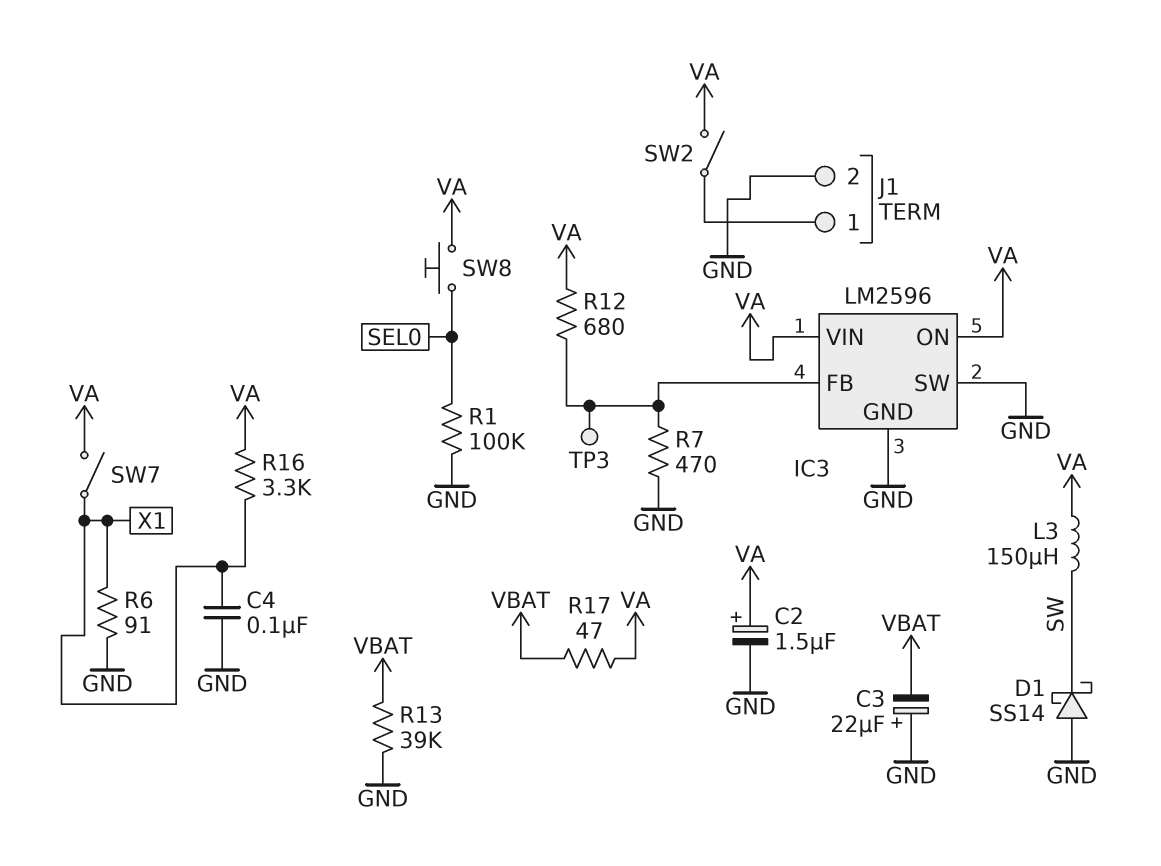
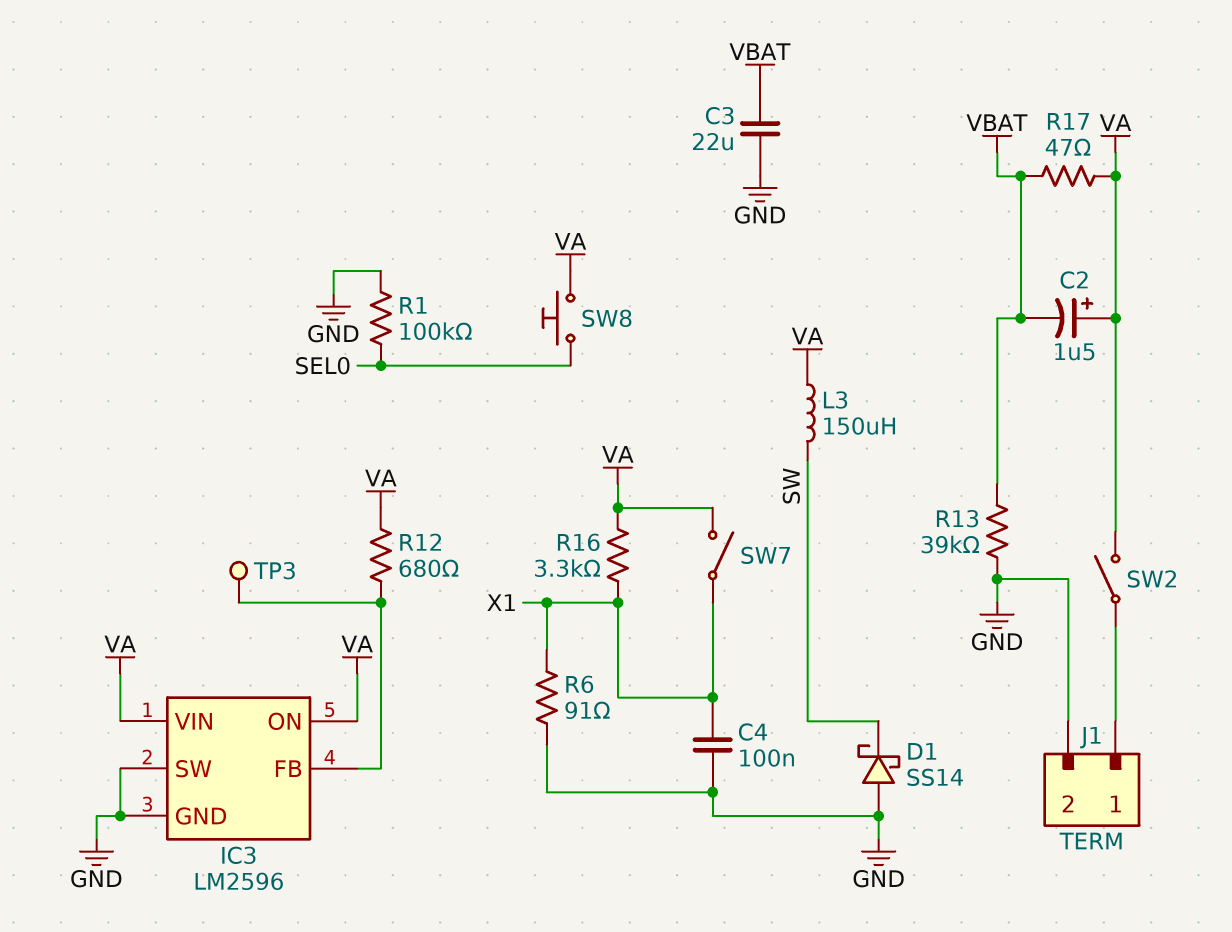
C2: 1.5uF (plus VA, minus GND) -> 1.5uF (plus VA, minus VBAT)
C3: 22uF (plus GND, minus VBAT) -> 22uF (GND, VBAT)
R7: 470 (GND, IC3/FB) -> none

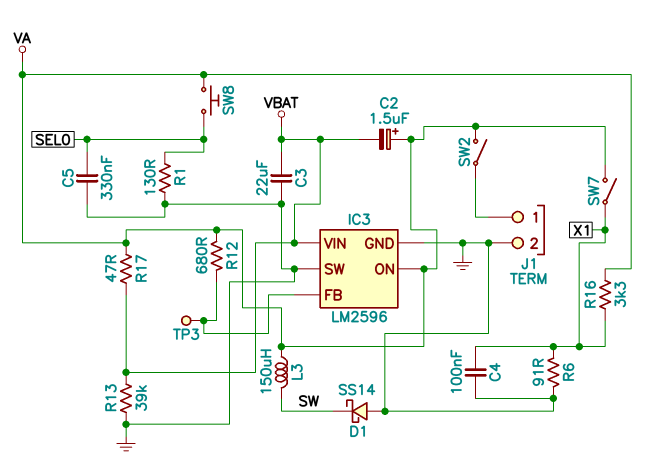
C5: none -> 330nF (GND, SEL0)
IC3 pin VIN: VA -> VBAT
R1: 100k (GND, SEL0) -> 130 (GND, SEL0)

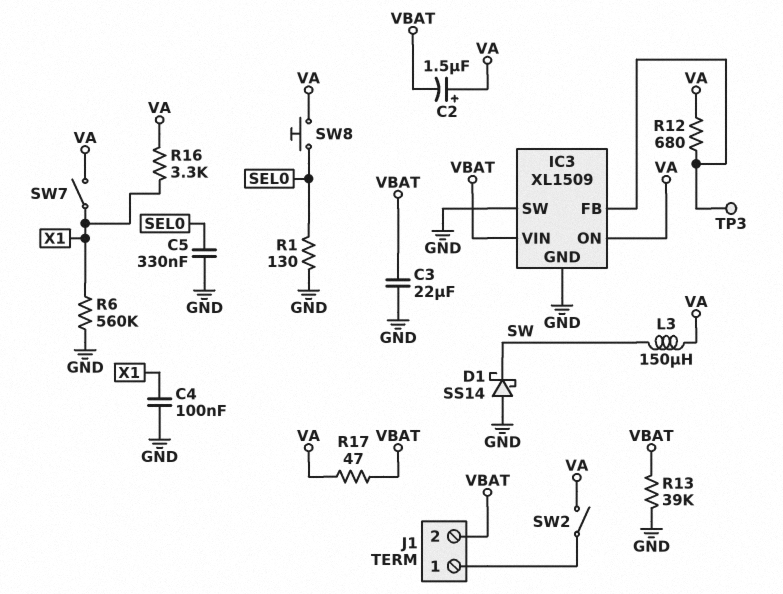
IC3: LM2596 -> XL1509
J1 pin 2: GND -> VBAT
R6: 91 (GND, X1) -> 560k (GND, X1)

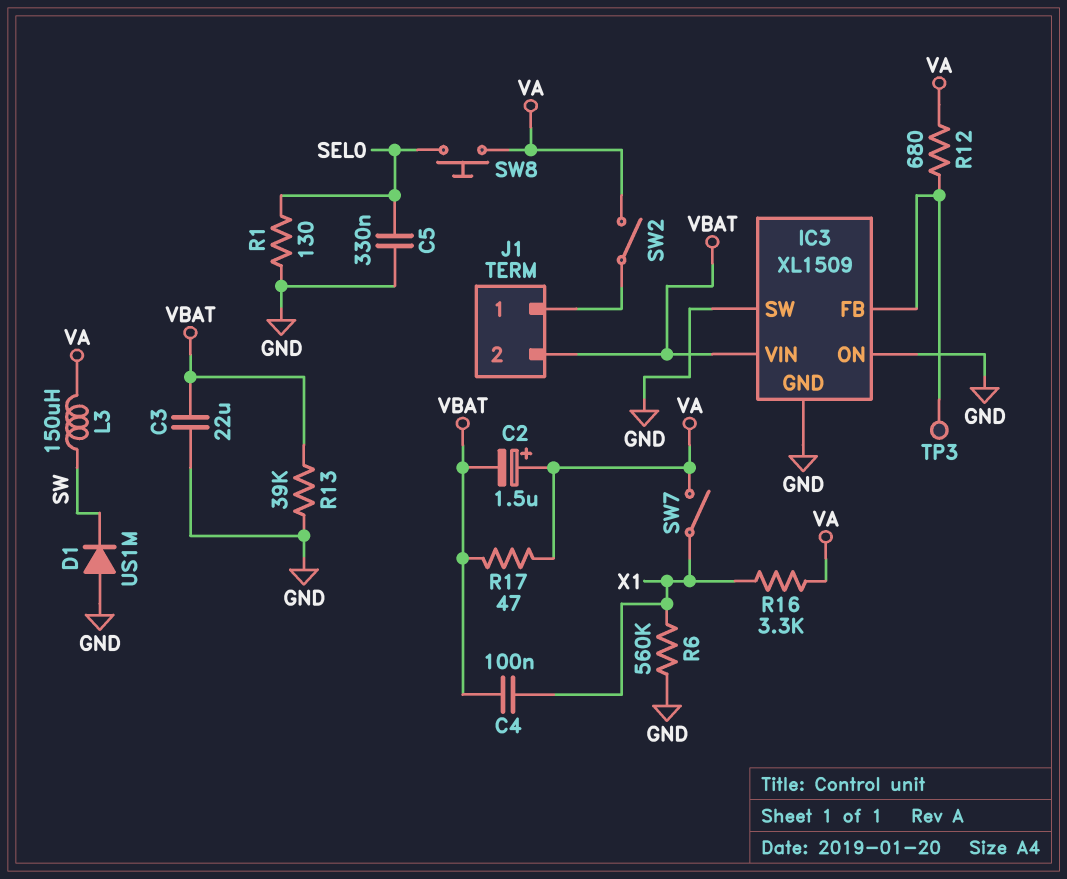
C4: 100nF (GND, X1) -> 100nF (VBAT, X1)
D1: schottky SS14 (A GND, K SW) -> diode US1M (A GND, K SW)
IC3 pin ON: VA -> GND

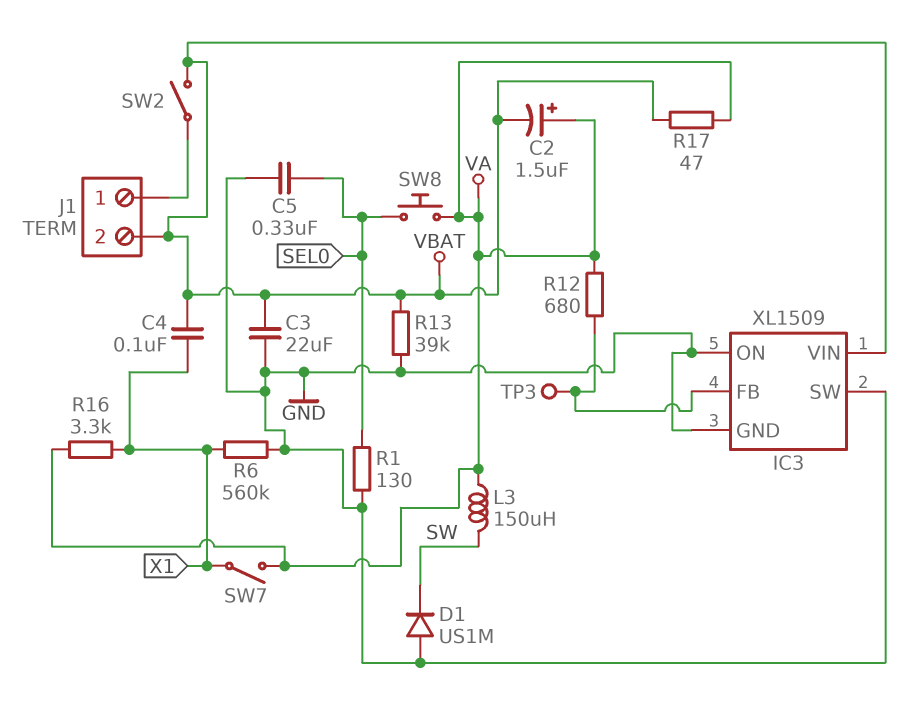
SW2: switch (J1/1, VA) -> switch (J1/1, VBAT)

